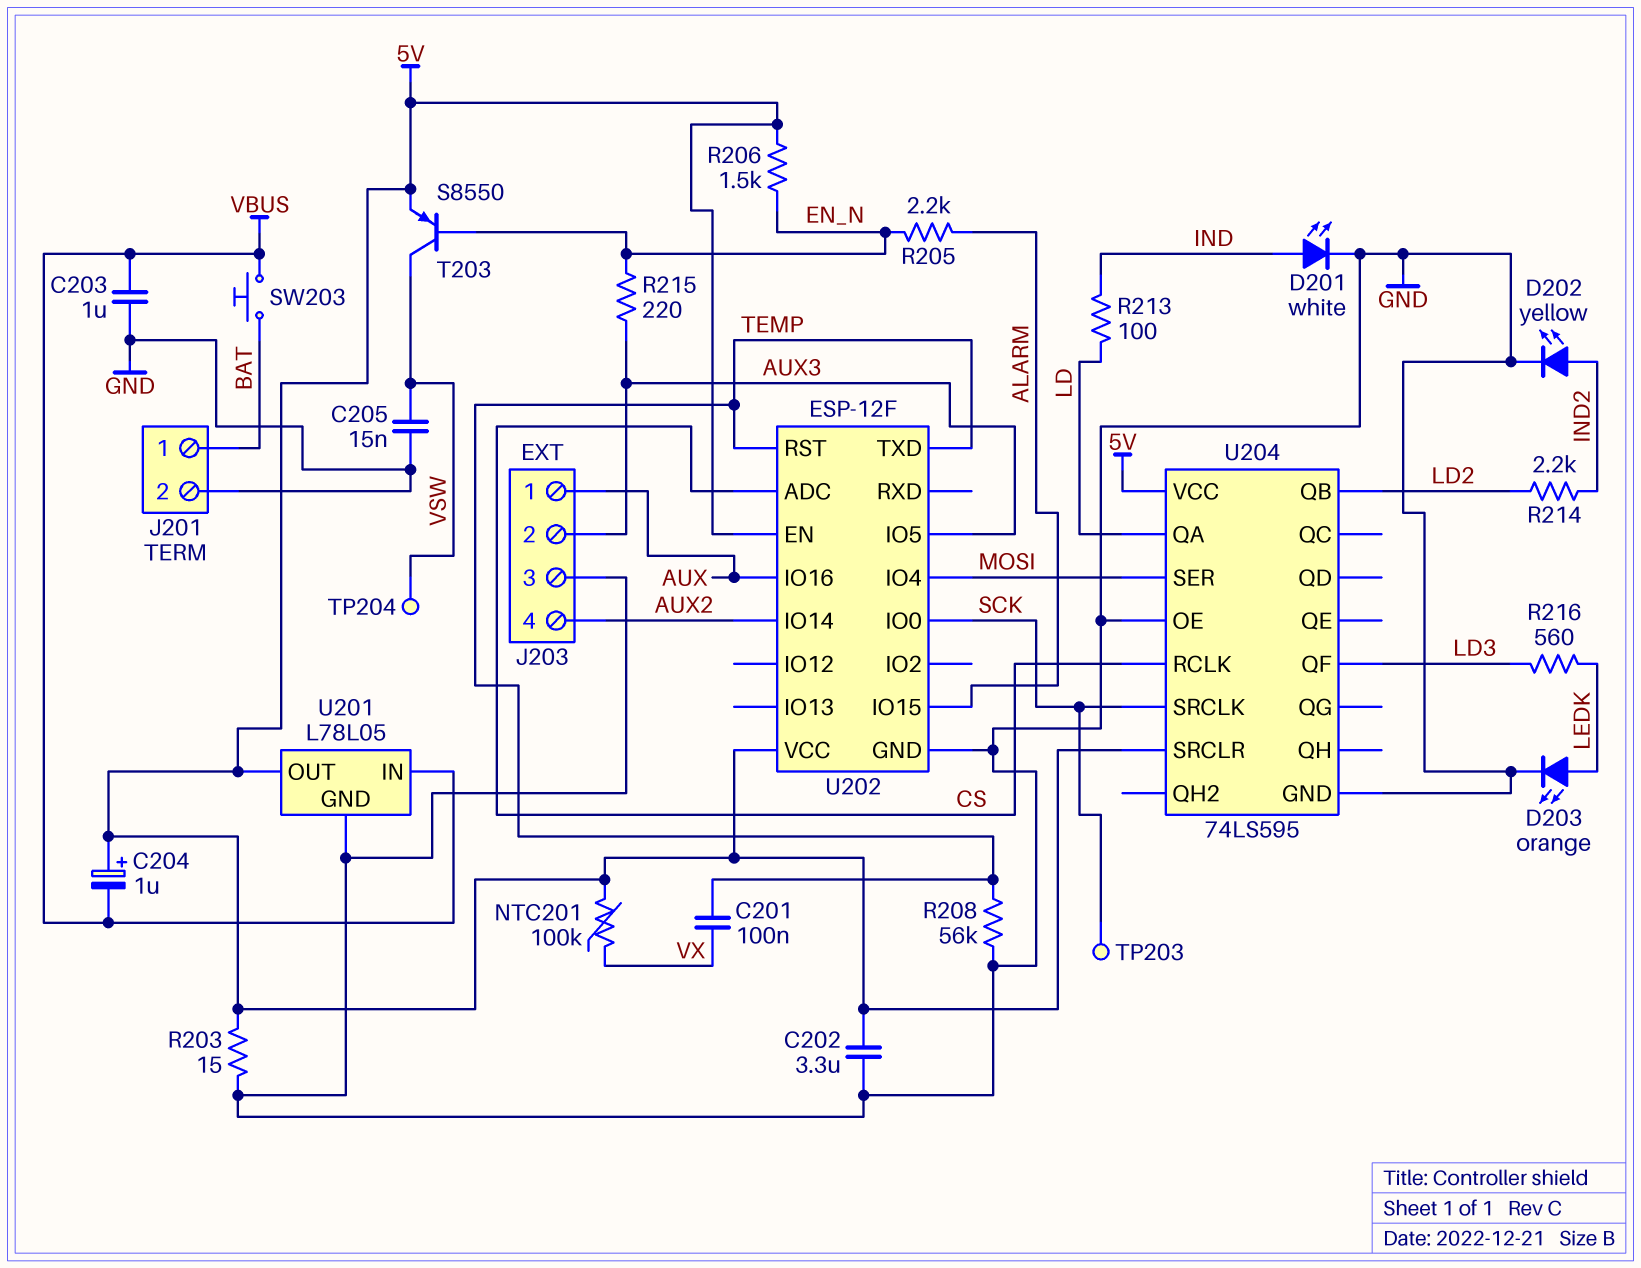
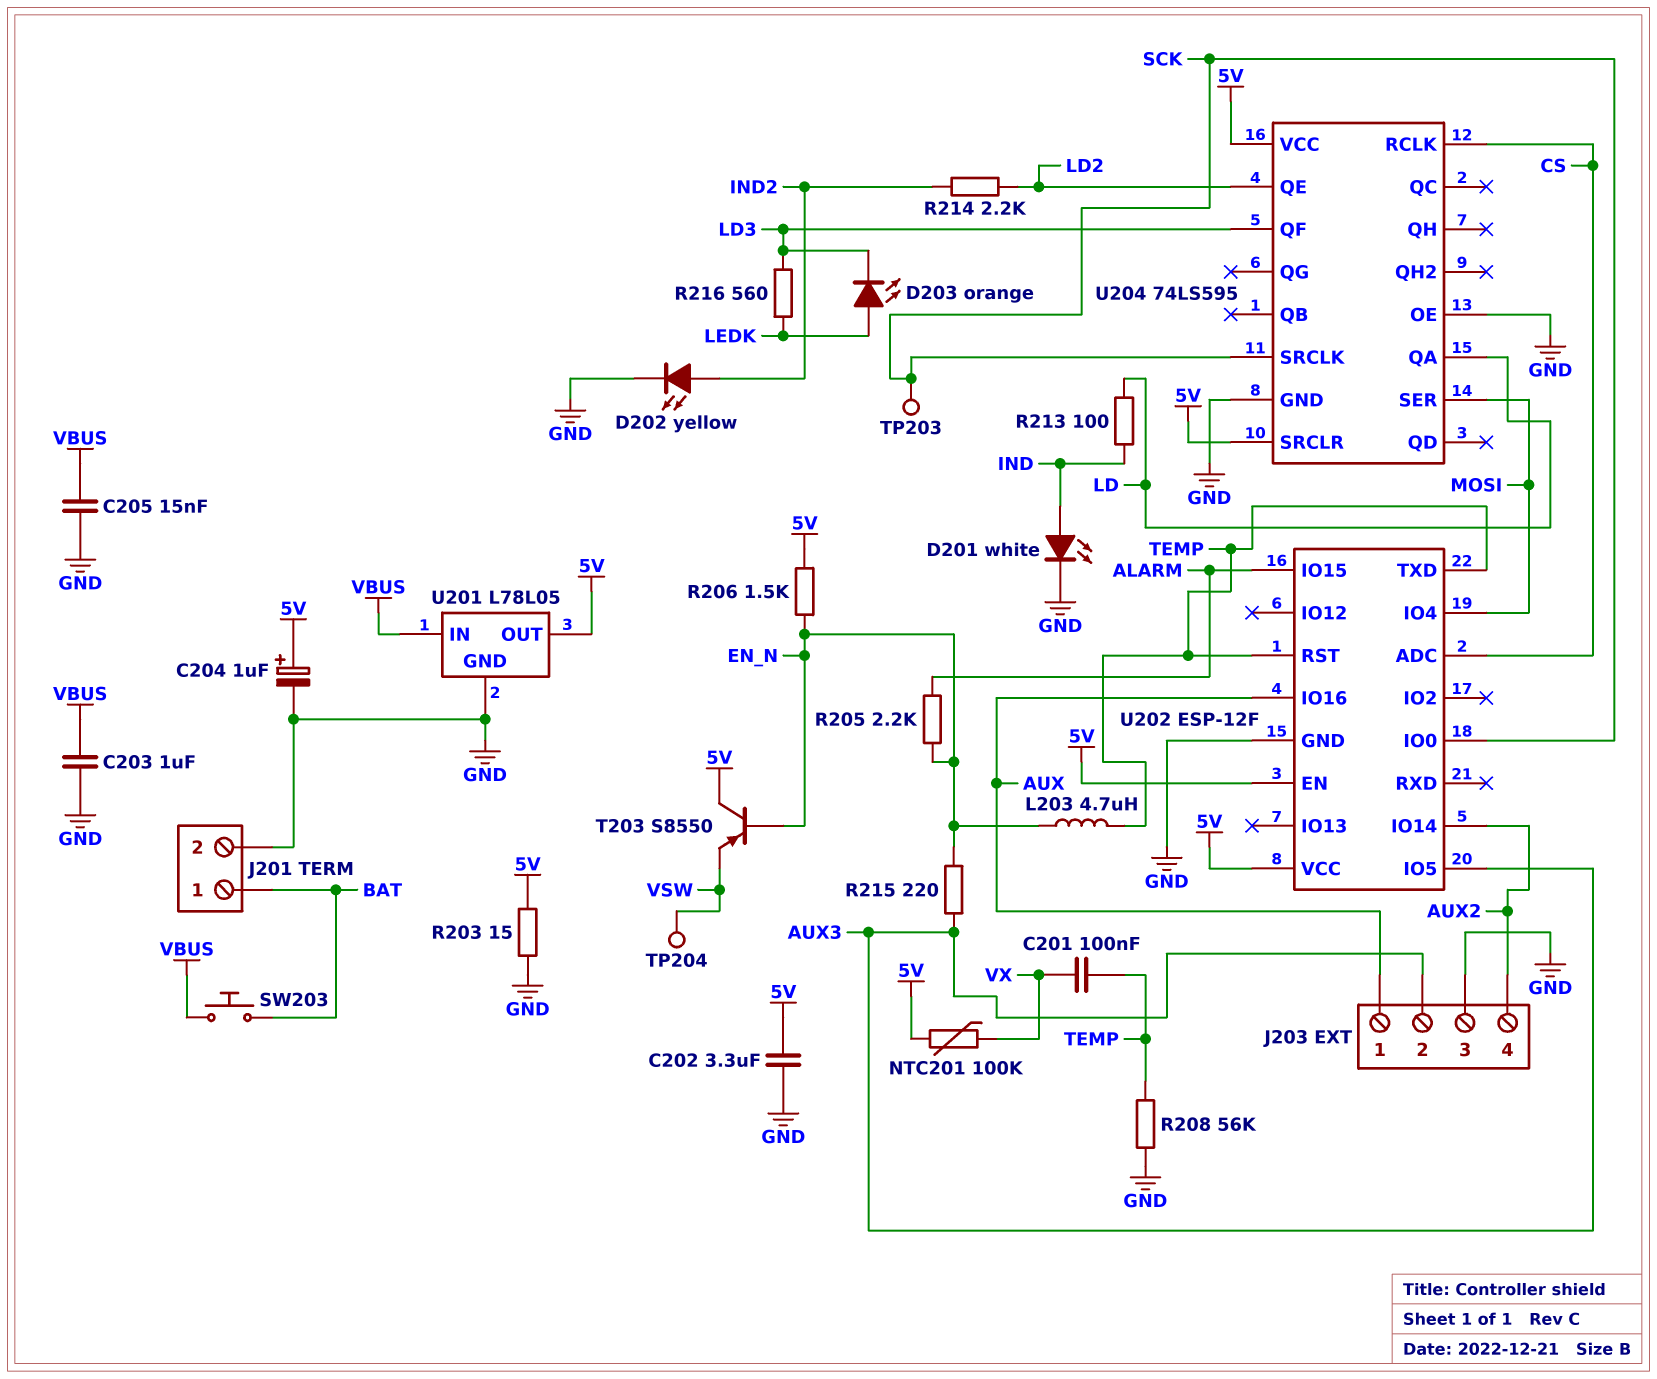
C204: 1uF (plus 5V, minus VBUS) -> 1uF (plus 5V, minus GND)
C205: 15nF (GND, VSW) -> 15nF (GND, VBUS)
D203: LED orange (A LEDK, K GND) -> LED orange (A LEDK, K LD3)
L203: none -> 4.7uH (EN_N, TEMP)
T203: PNP S8550 (B EN_N, C VSW, E 5V) -> PNP S8550 (B EN_N, C 5V, E VSW)
U204 pin QB: LD2 -> none
U204 pin QE: none -> LD2

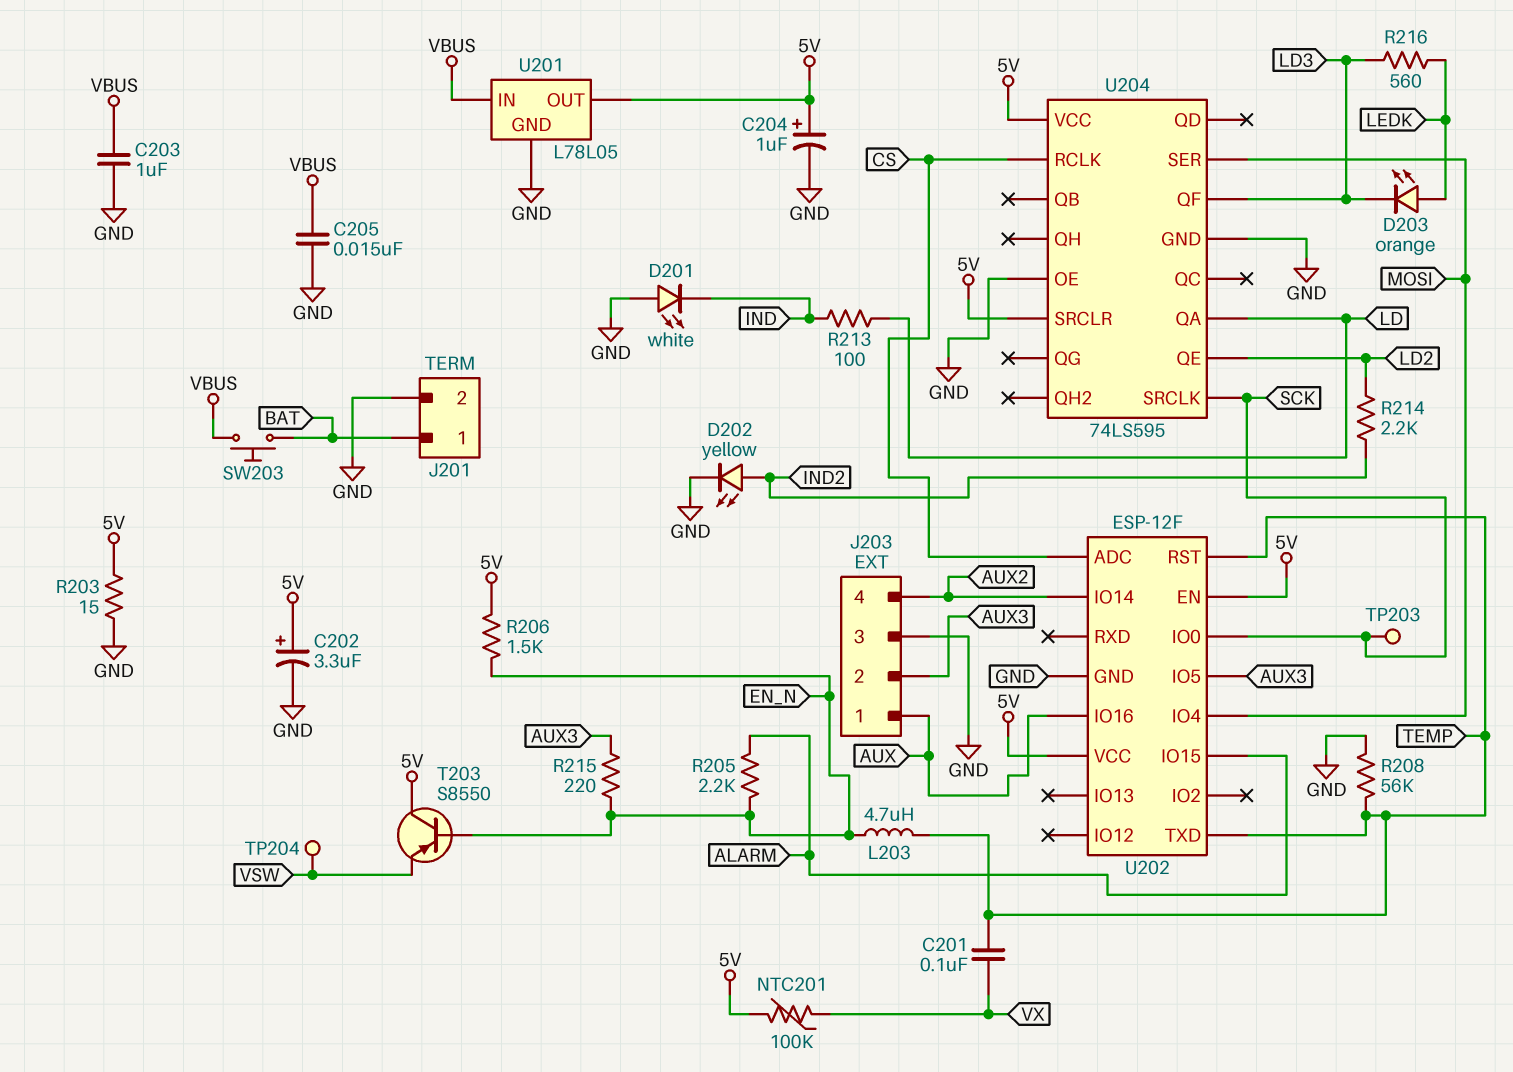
C202: 3.3uF (5V, GND) -> 3.3uF (plus 5V, minus GND)
D201: LED white (A IND, K GND) -> LED white (A GND, K IND)

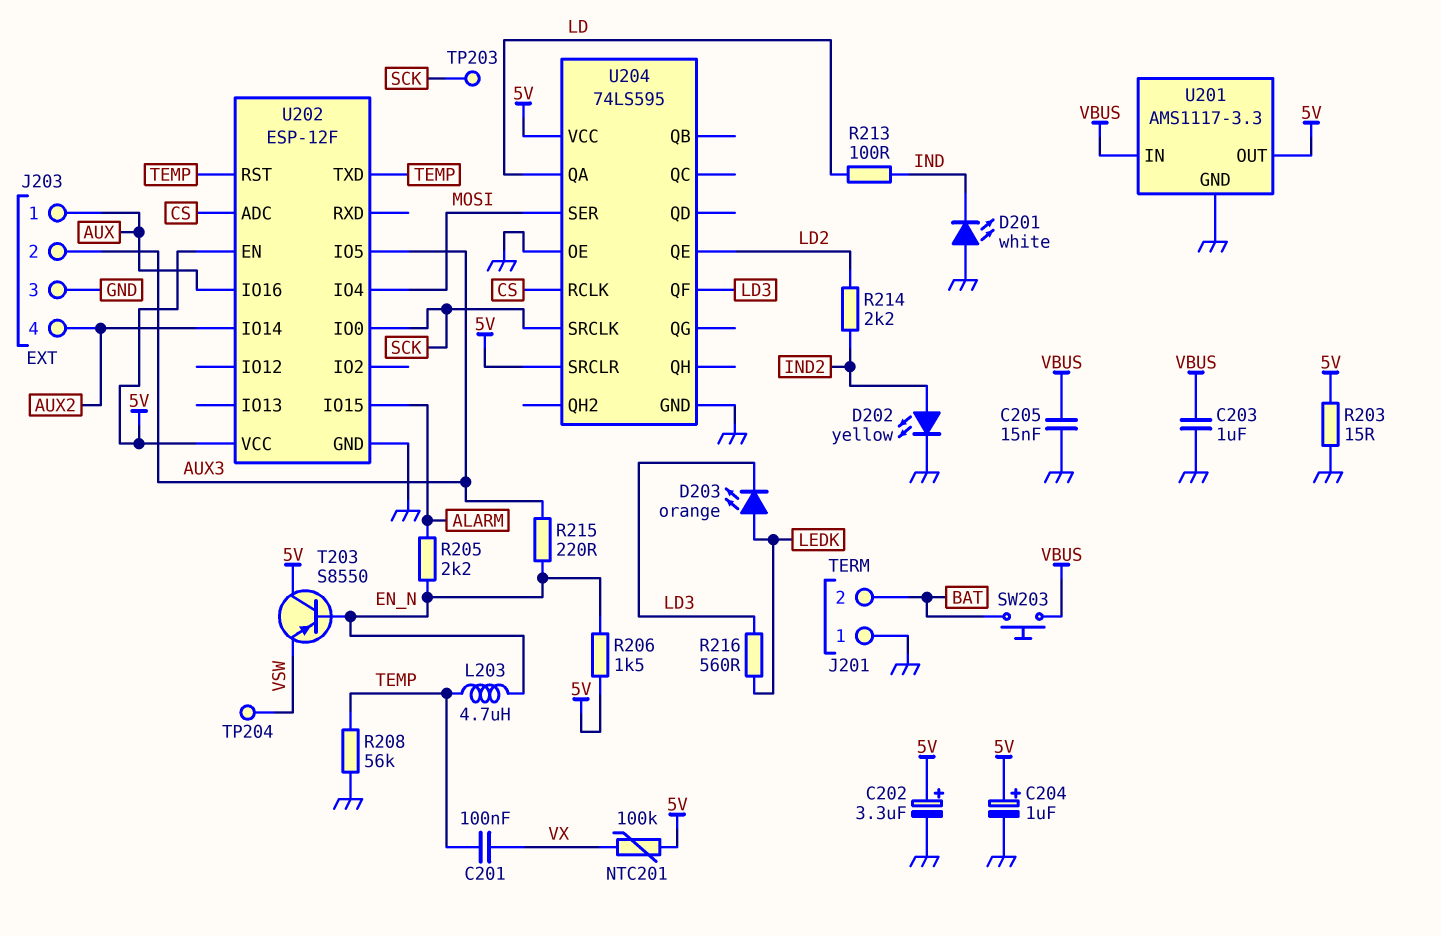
J201 pin 1: BAT -> GND
J201 pin 2: GND -> BAT
U201: L78L05 -> AMS1117-3.3

